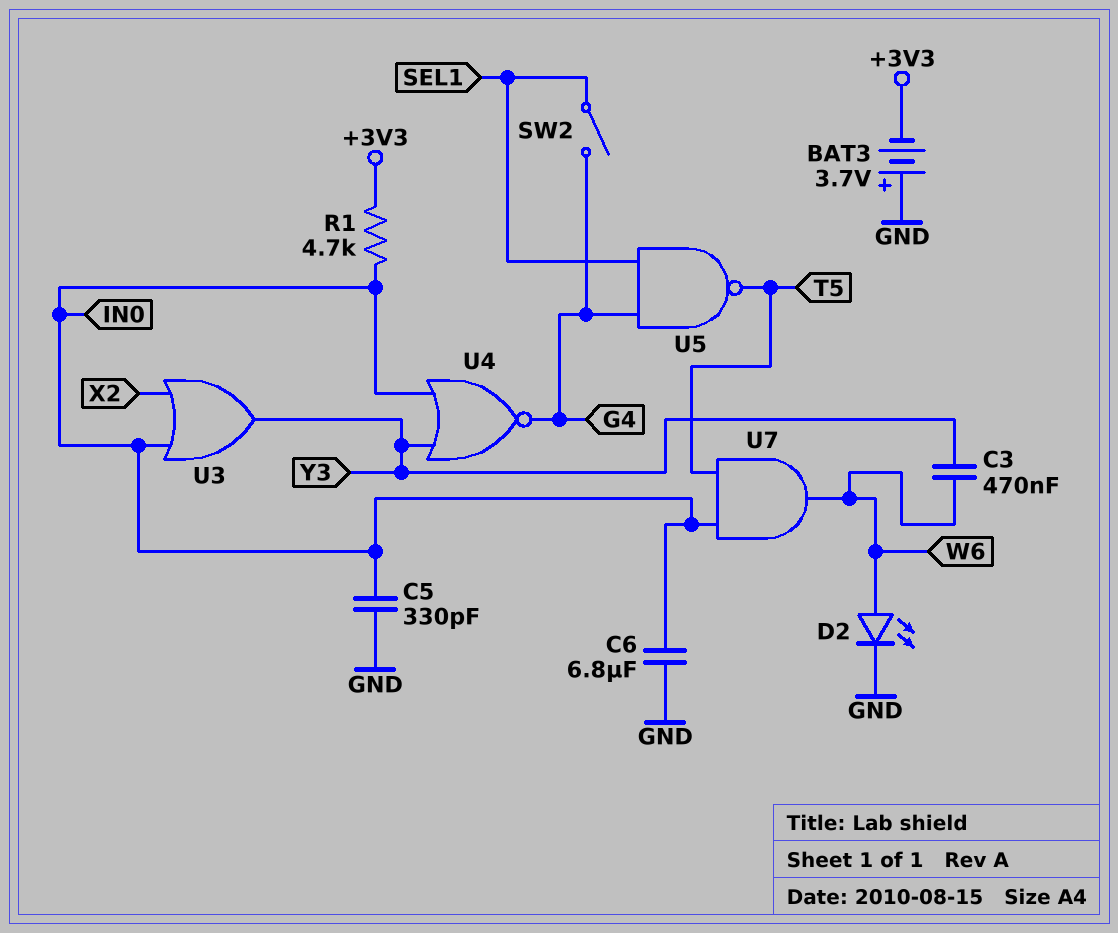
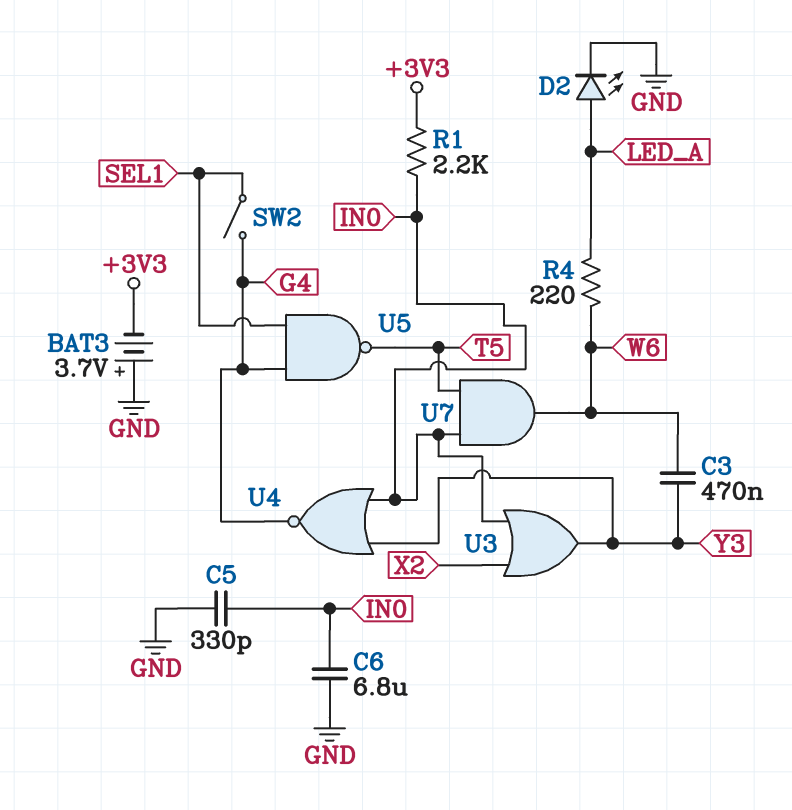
D2: LED (A W6, K GND) -> LED (A LED_A, K GND)
R1: 4.7k (+3V3, IN0) -> 2.2k (+3V3, IN0)
R4: none -> 220 (LED_A, W6)

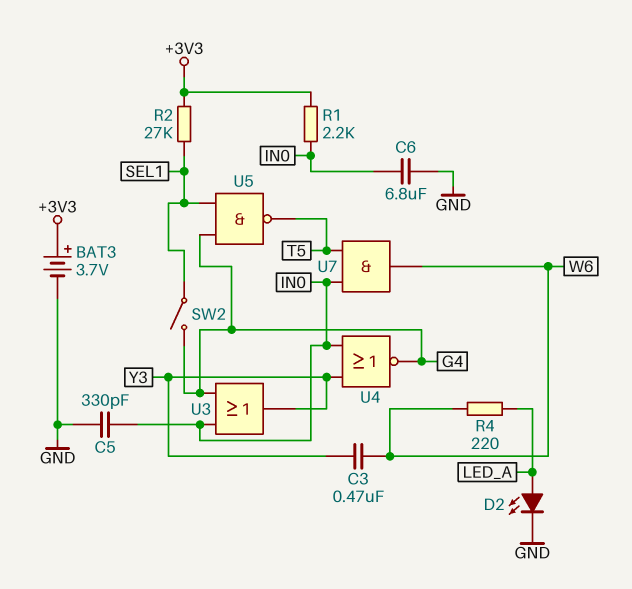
BAT3: 3.7V (plus GND, minus +3V3) -> 3.7V (plus +3V3, minus GND)
R2: none -> 27k (+3V3, SEL1)
U3: OR (in IN0, in X2, out Y3) -> OR (in G4, in IN0, out Y3)

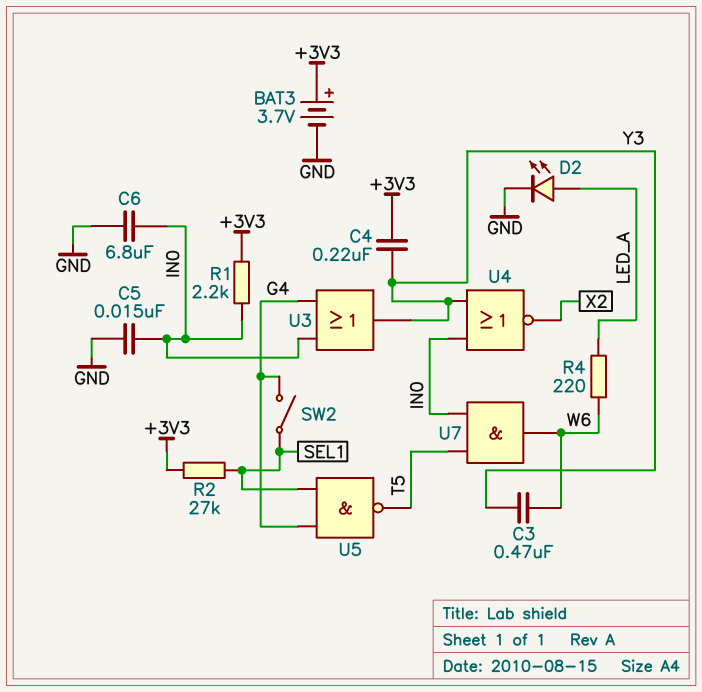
C4: none -> 220nF (+3V3, Y3)
C5: 330pF (GND, IN0) -> 15nF (GND, IN0)
U4: NOR (in IN0, in Y3, out G4) -> NOR (in IN0, in Y3, out X2)

